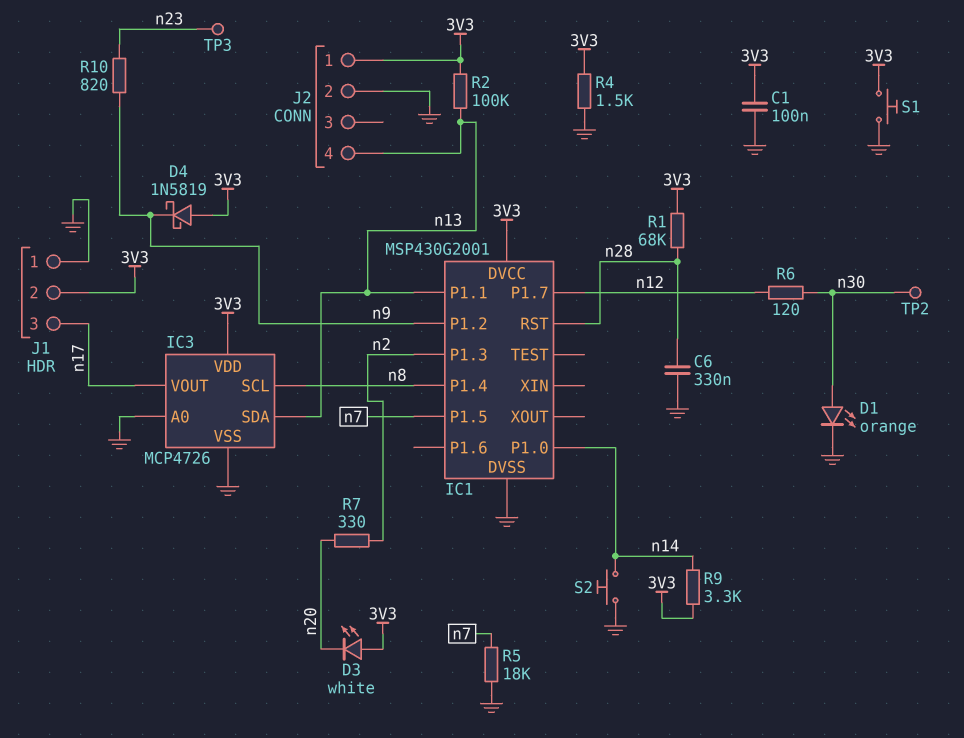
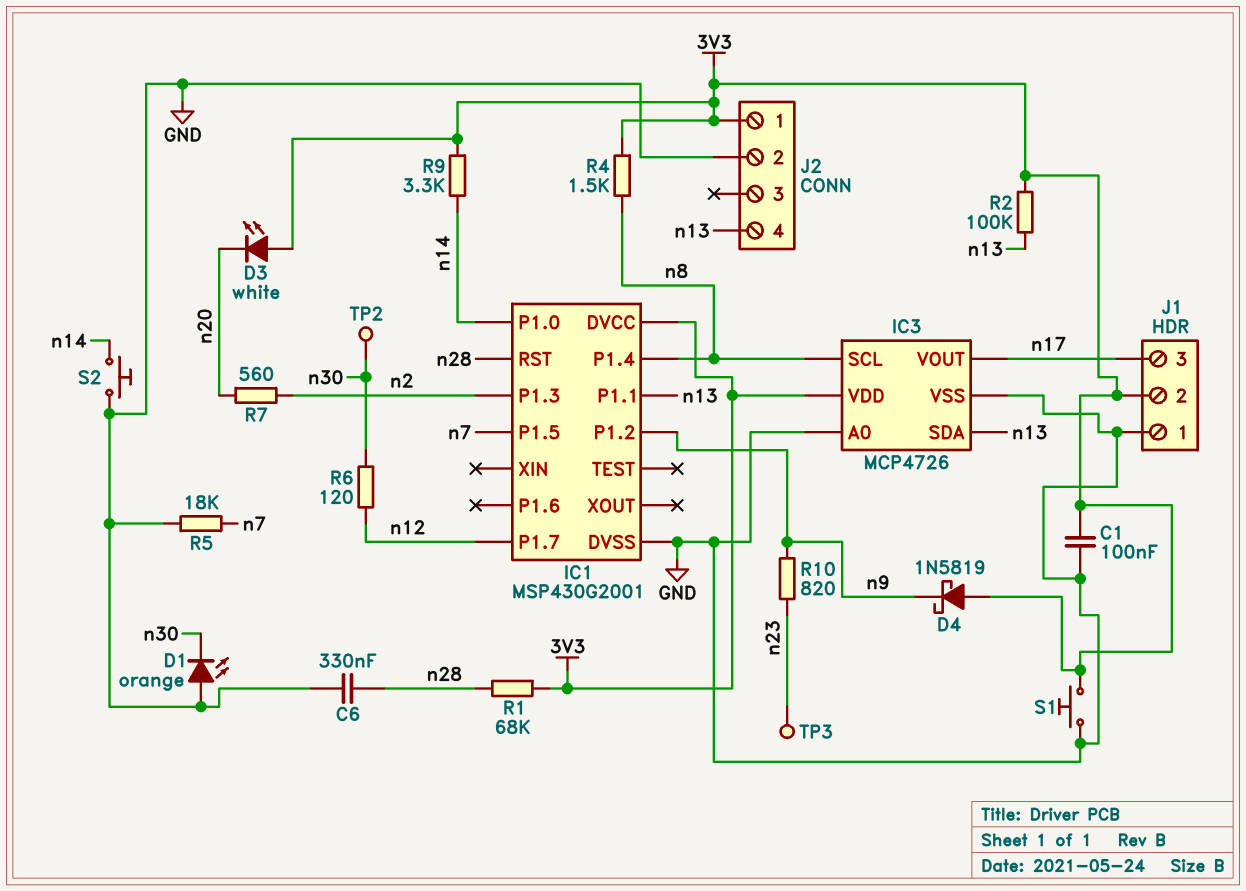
D1: LED orange (A n30, K GND) -> LED orange (A GND, K n30)
R4: 1.5k (3V3, GND) -> 1.5k (3V3, n8)
R7: 330 (n2, n20) -> 560 (n2, n20)

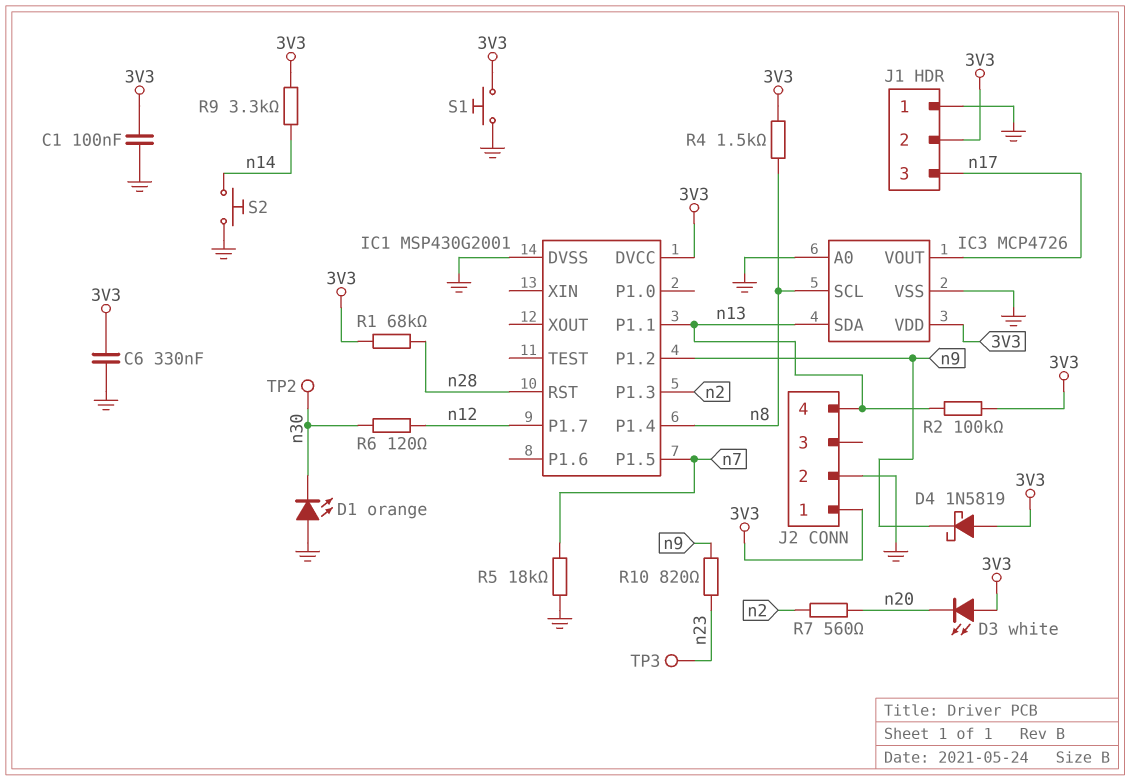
C6: 330nF (GND, n28) -> 330nF (3V3, GND)
IC1 pin P1.0: n14 -> none

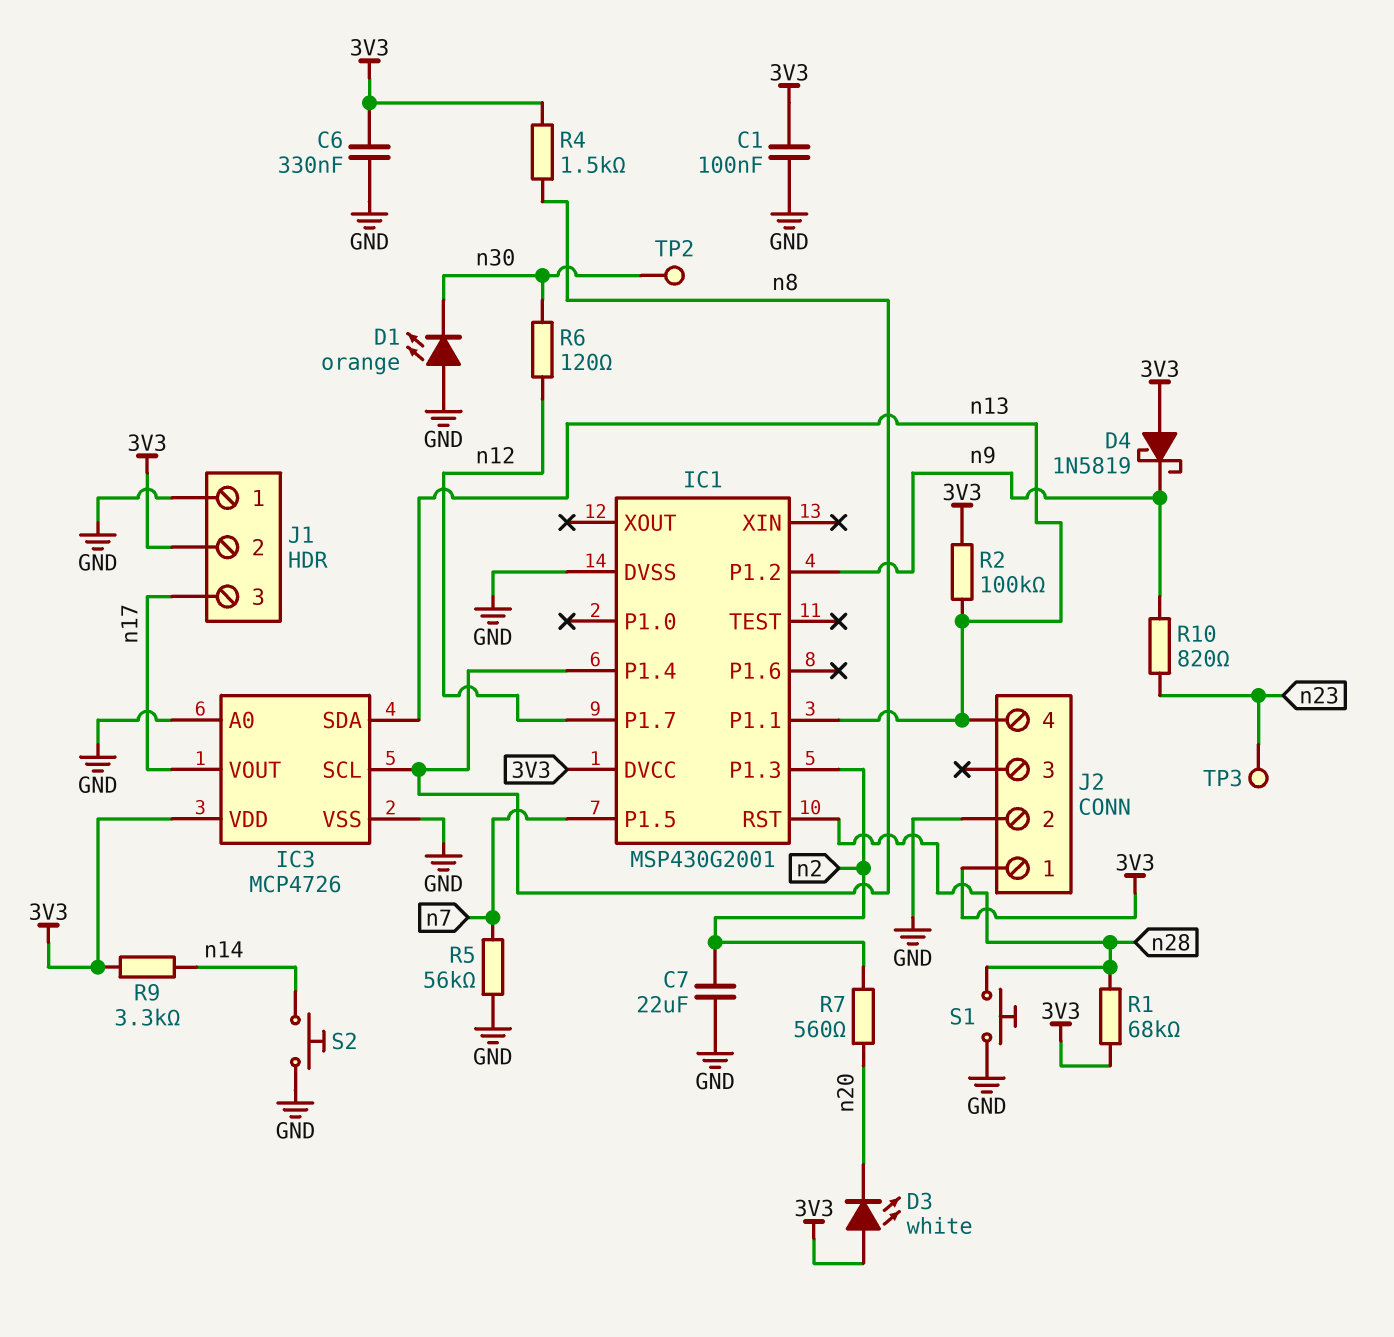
C7: none -> 22uF (GND, n2)
R5: 18k (GND, n7) -> 56k (GND, n7)
S1: button (3V3, GND) -> button (GND, n28)

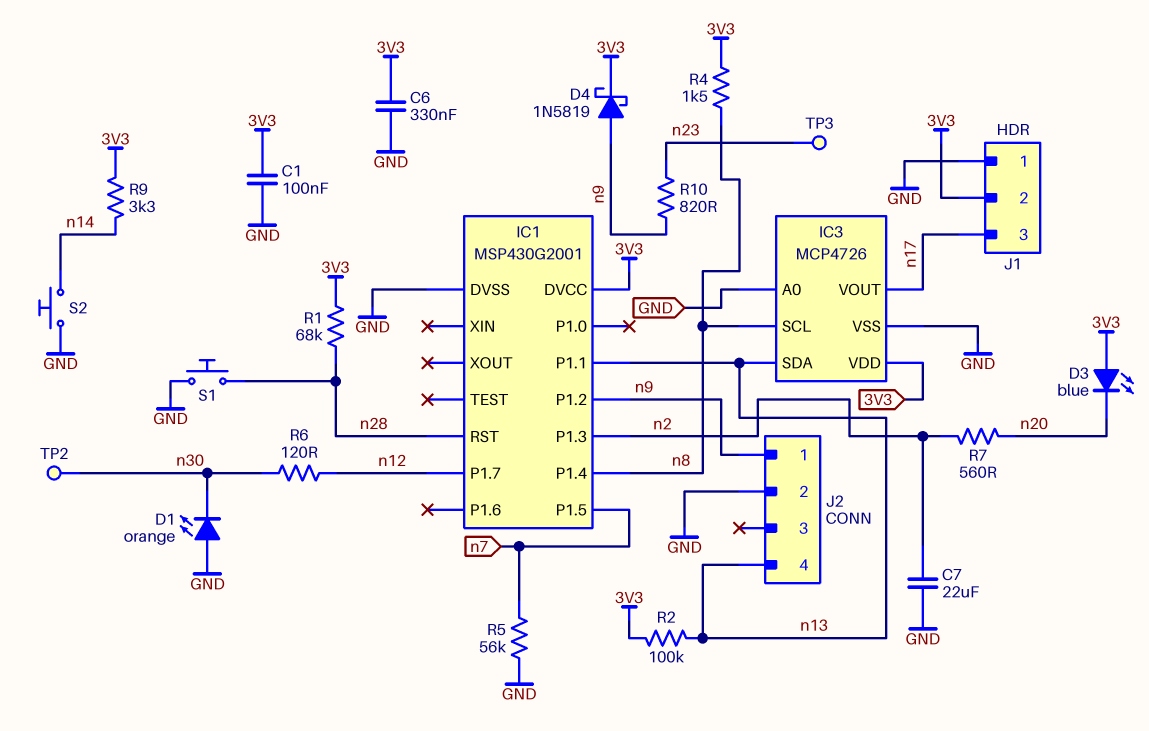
D3: LED white (A 3V3, K n20) -> LED blue (A 3V3, K n20)
D4: schottky 1N5819 (A 3V3, K n9) -> schottky 1N5819 (A n9, K 3V3)
J2 pin 1: 3V3 -> n9

